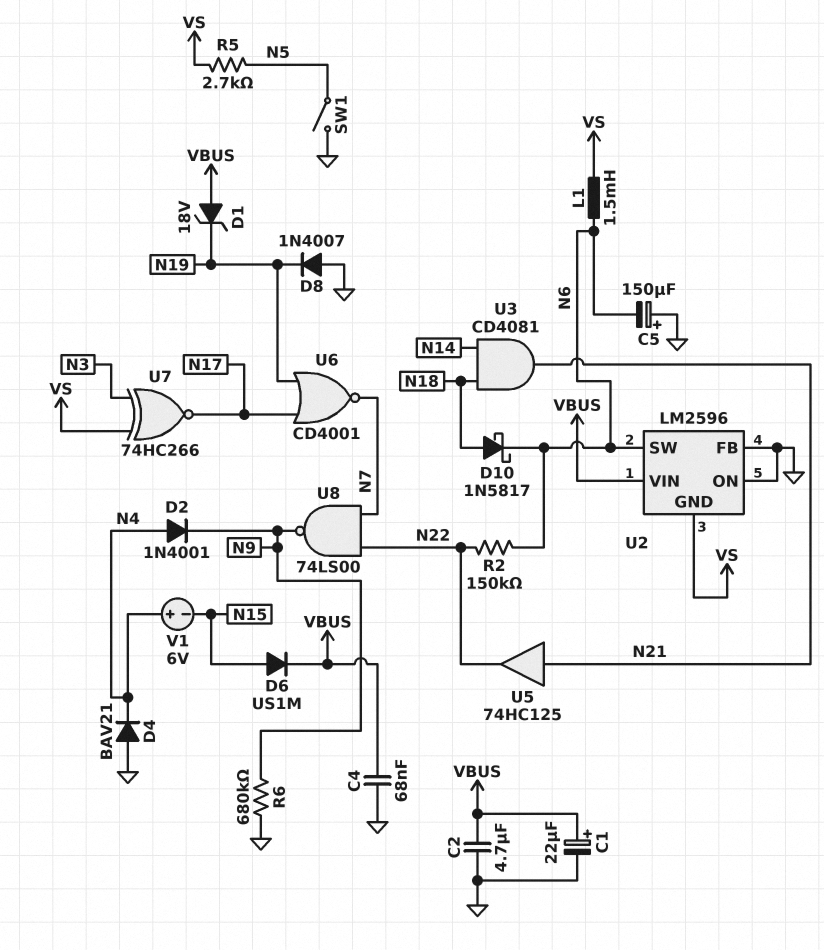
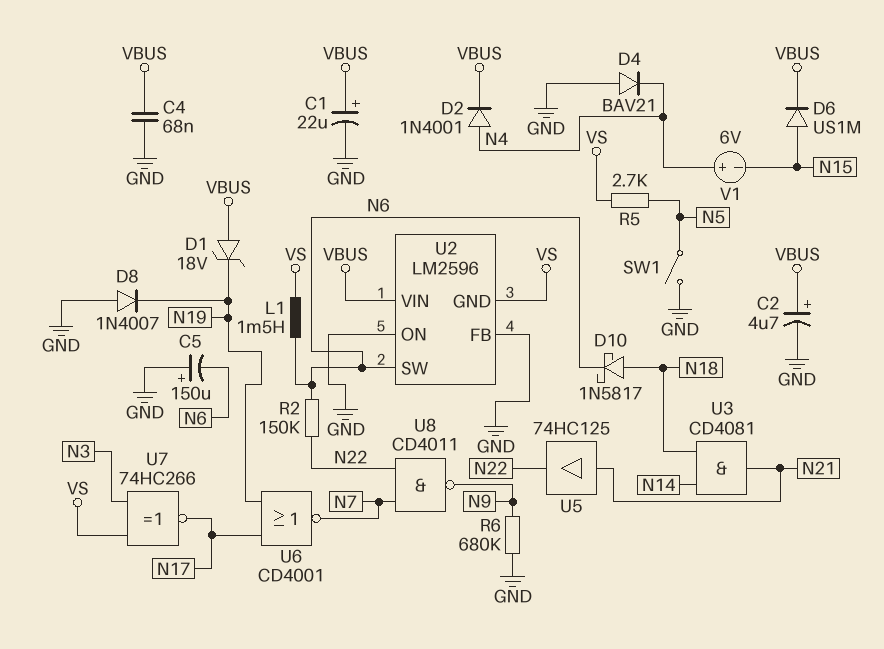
C2: 4.7uF (GND, VBUS) -> 4.7uF (plus VBUS, minus GND)
D2: diode 1N4001 (A N4, K N9) -> diode 1N4001 (A N4, K VBUS)
U8: NAND 74LS00 (in N7, in N22, out N9) -> NAND CD4011 (in N7, in N22, out N9)

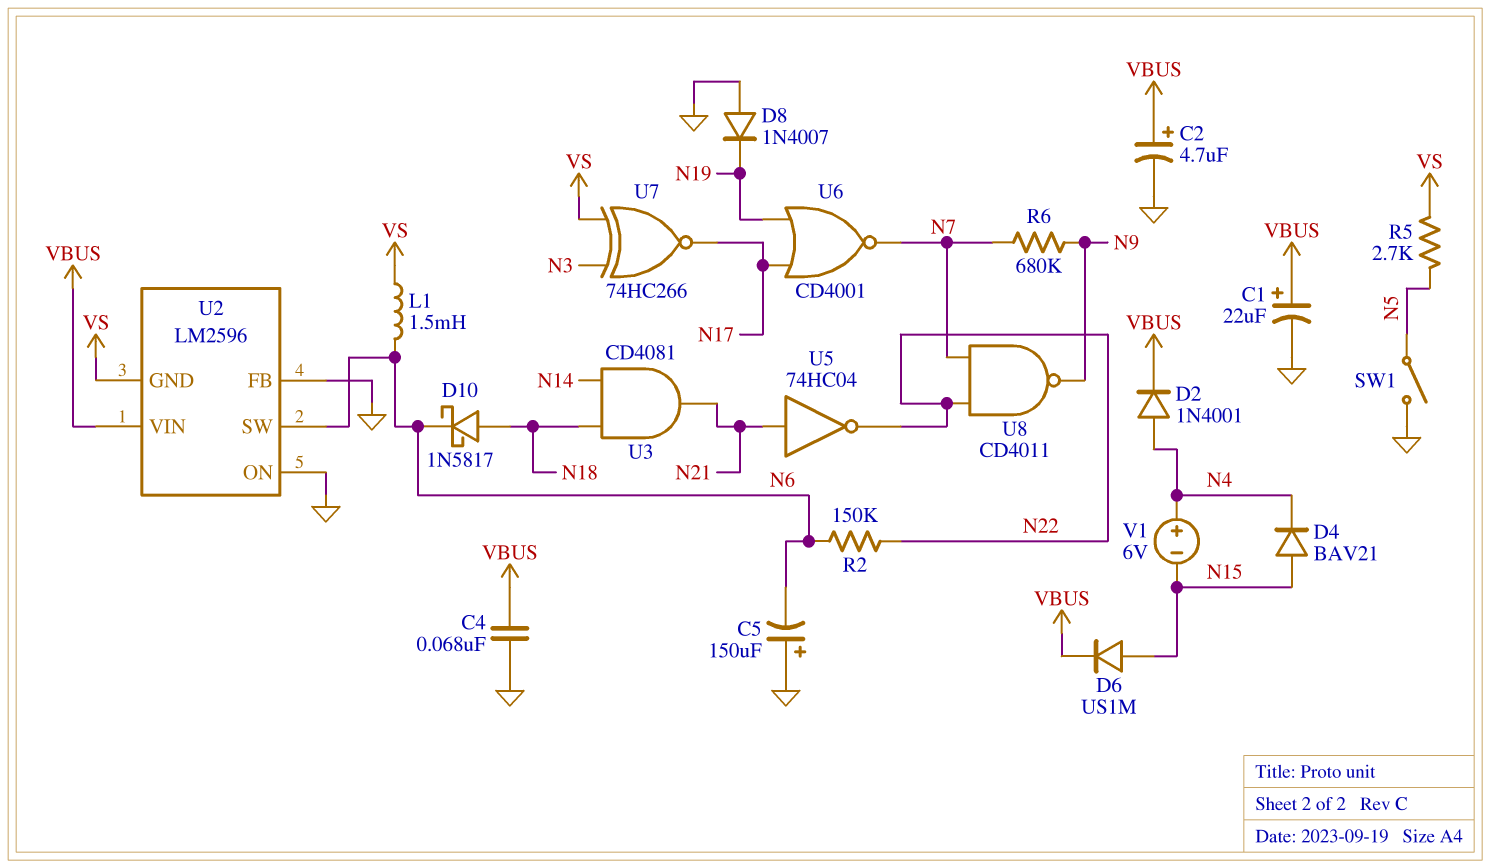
D1: zener 18V (A VBUS, K N19) -> none
D4: diode BAV21 (A GND, K N4) -> diode BAV21 (A N15, K N4)
R6: 680k (GND, N9) -> 680k (N7, N9)
U5: buffer 74HC125 (in N21, out N22) -> NOT 74HC04 (in N21, out N22)

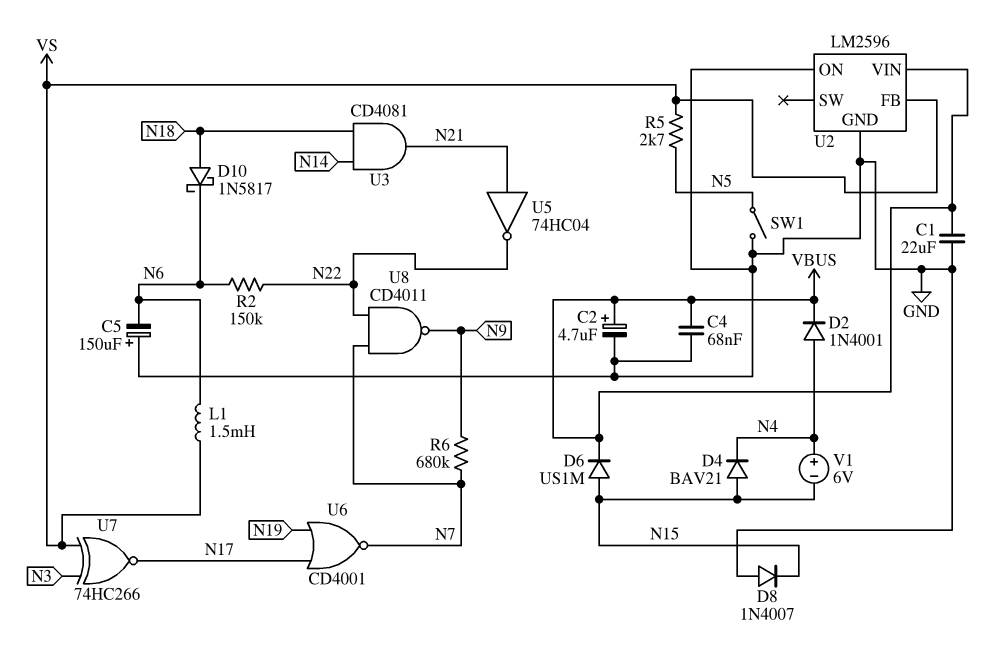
C1: 22uF (plus VBUS, minus GND) -> 22uF (GND, VBUS)
D8: diode 1N4007 (A GND, K N19) -> diode 1N4007 (A GND, K N15)
U2 pin FB: GND -> VS
U2 pin GND: VS -> GND
U2 pin SW: N6 -> none

